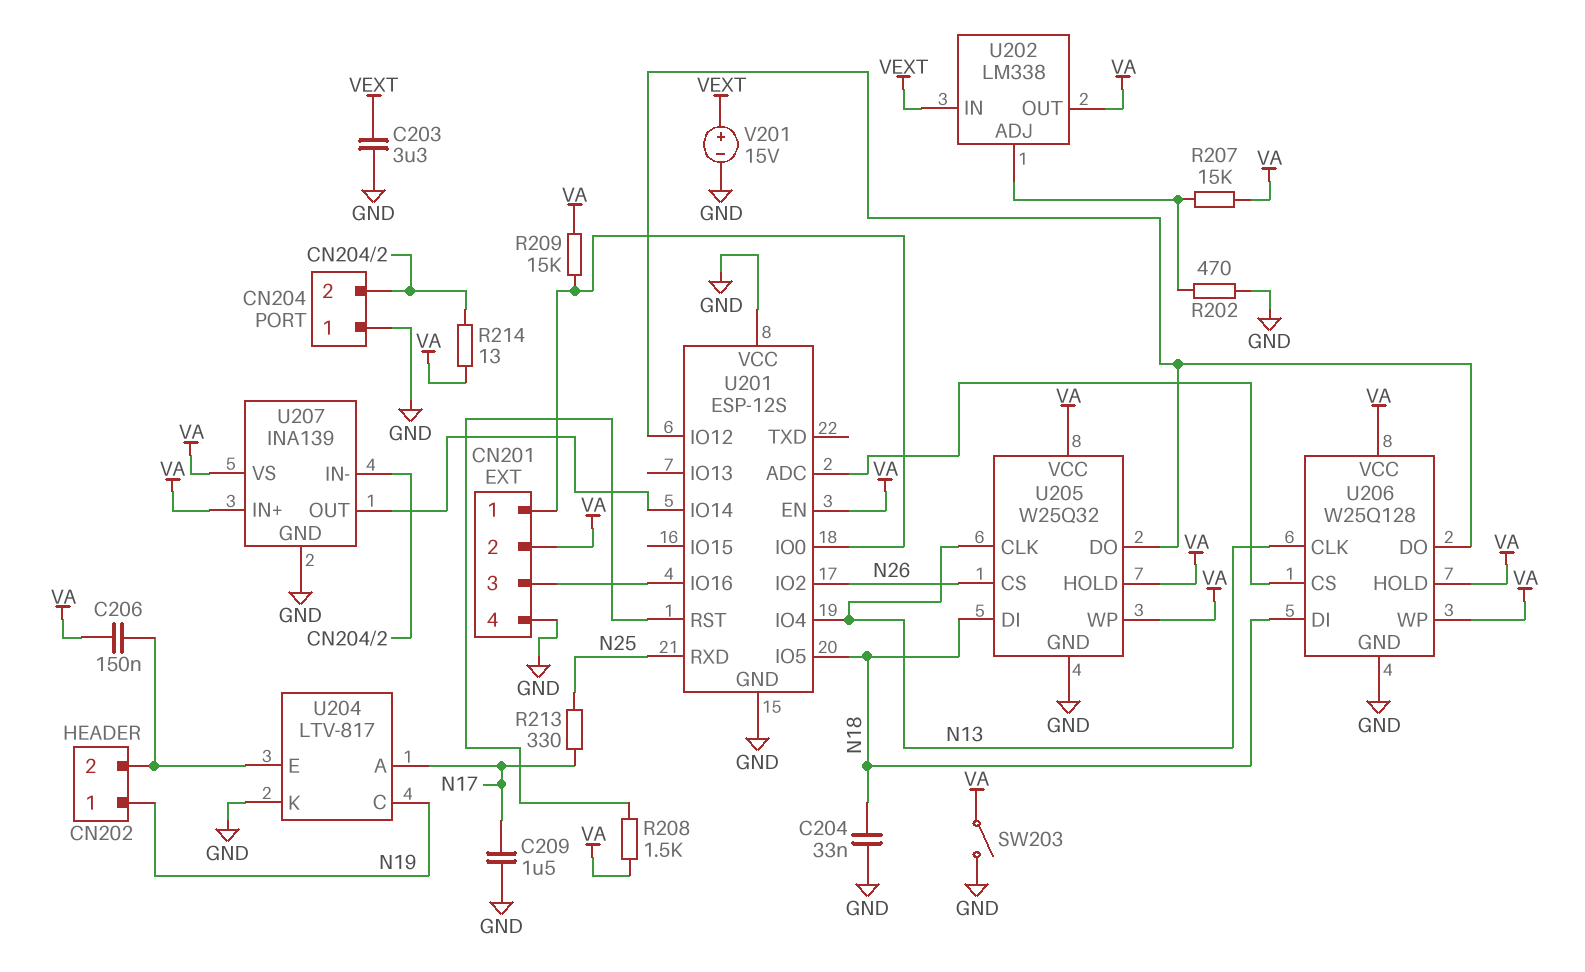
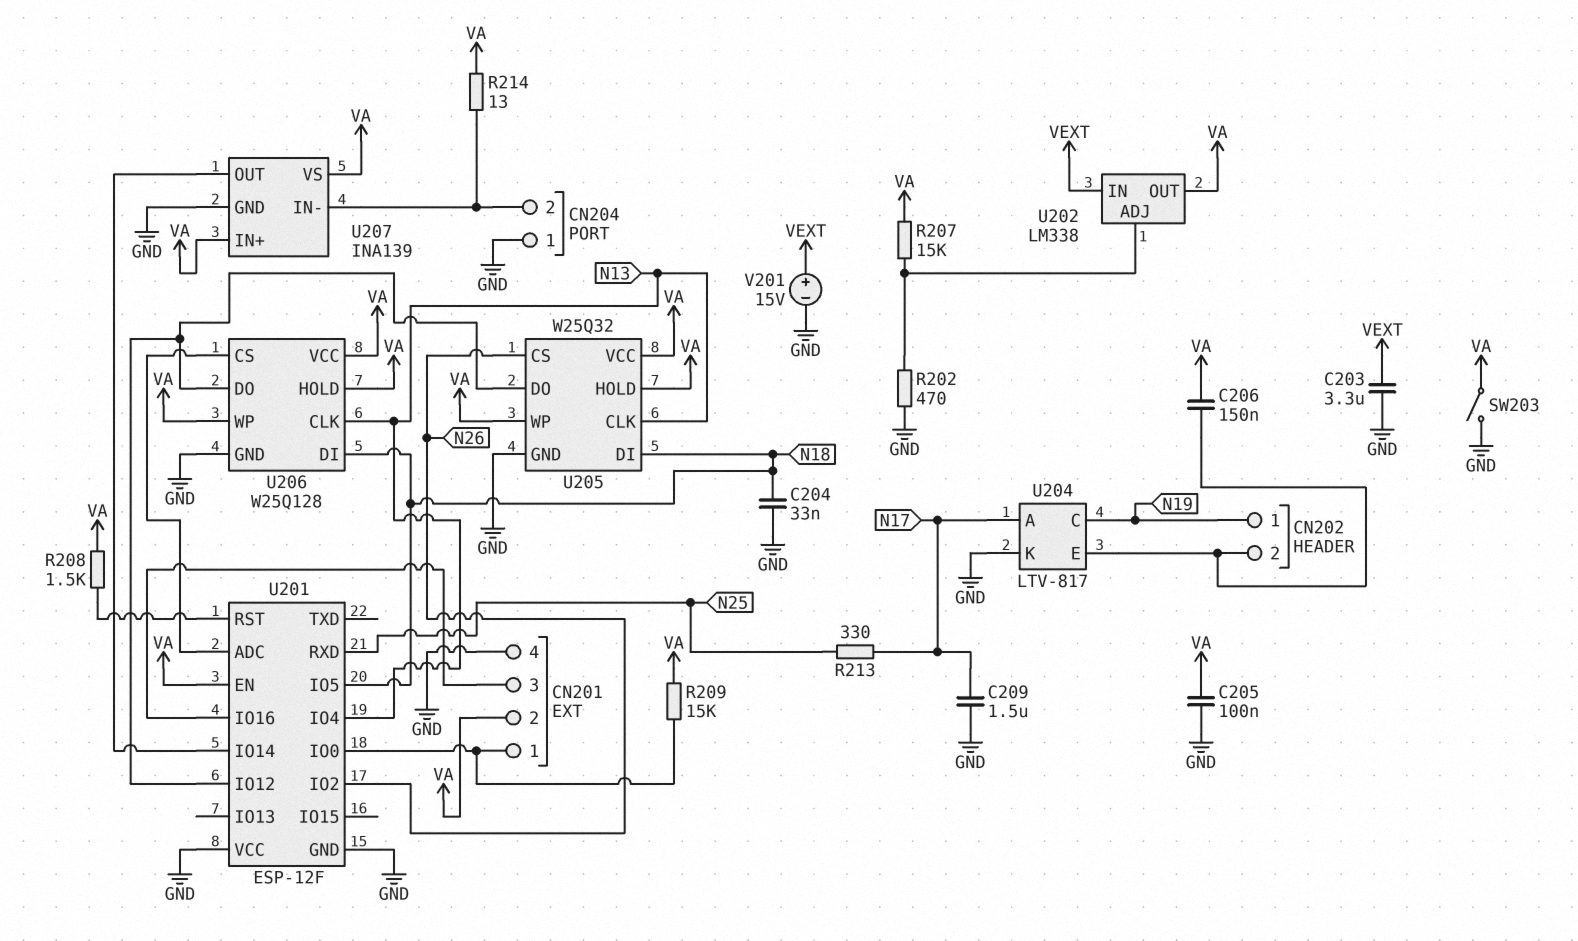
C205: none -> 100nF (GND, VA)
U201: ESP-12S -> ESP-12F

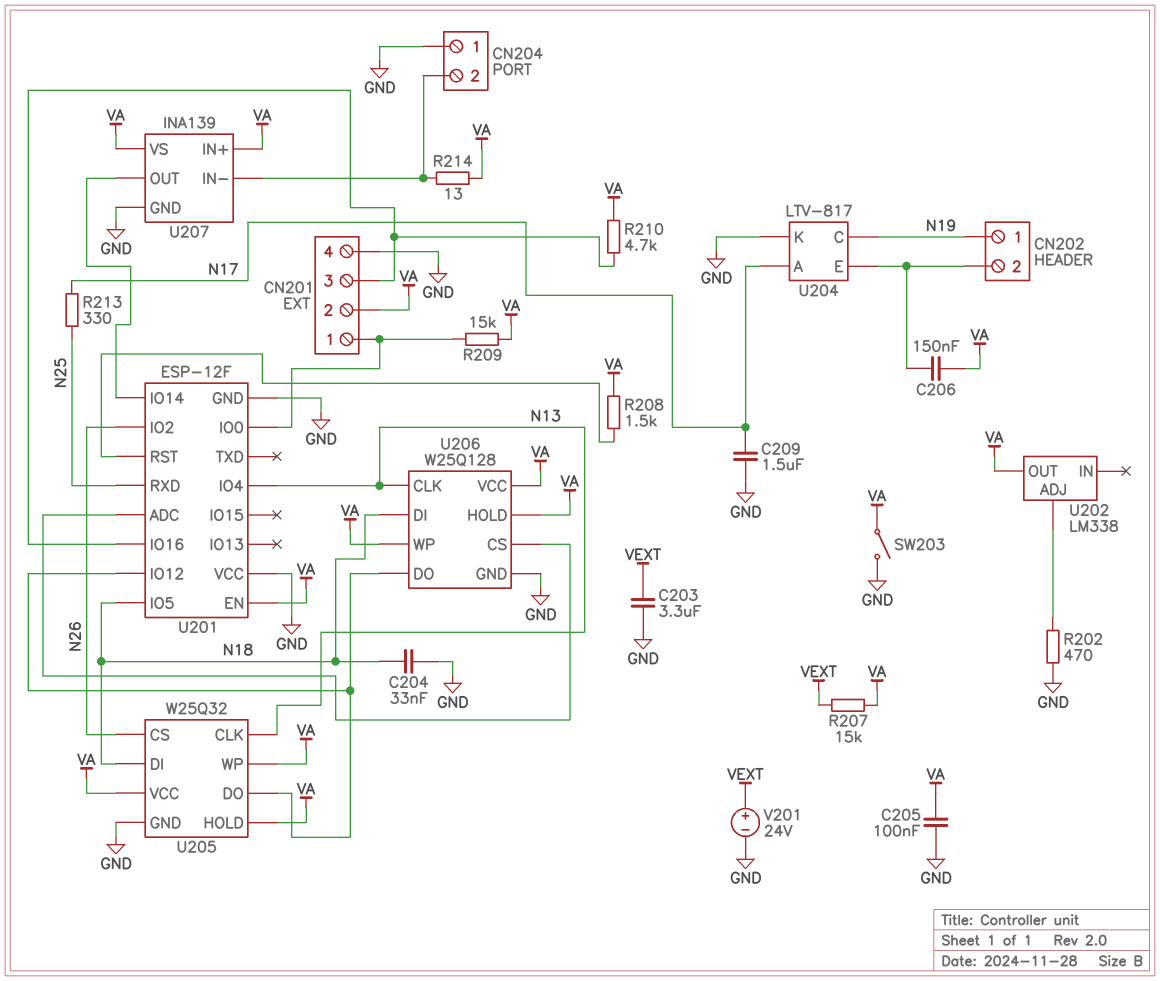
R207: 15k (U202/ADJ, VA) -> 15k (VA, VEXT)
R210: none -> 4.7k (CN201/3, VA)
U202 pin IN: VEXT -> none
V201: 15V (plus VEXT, minus GND) -> 24V (plus VEXT, minus GND)

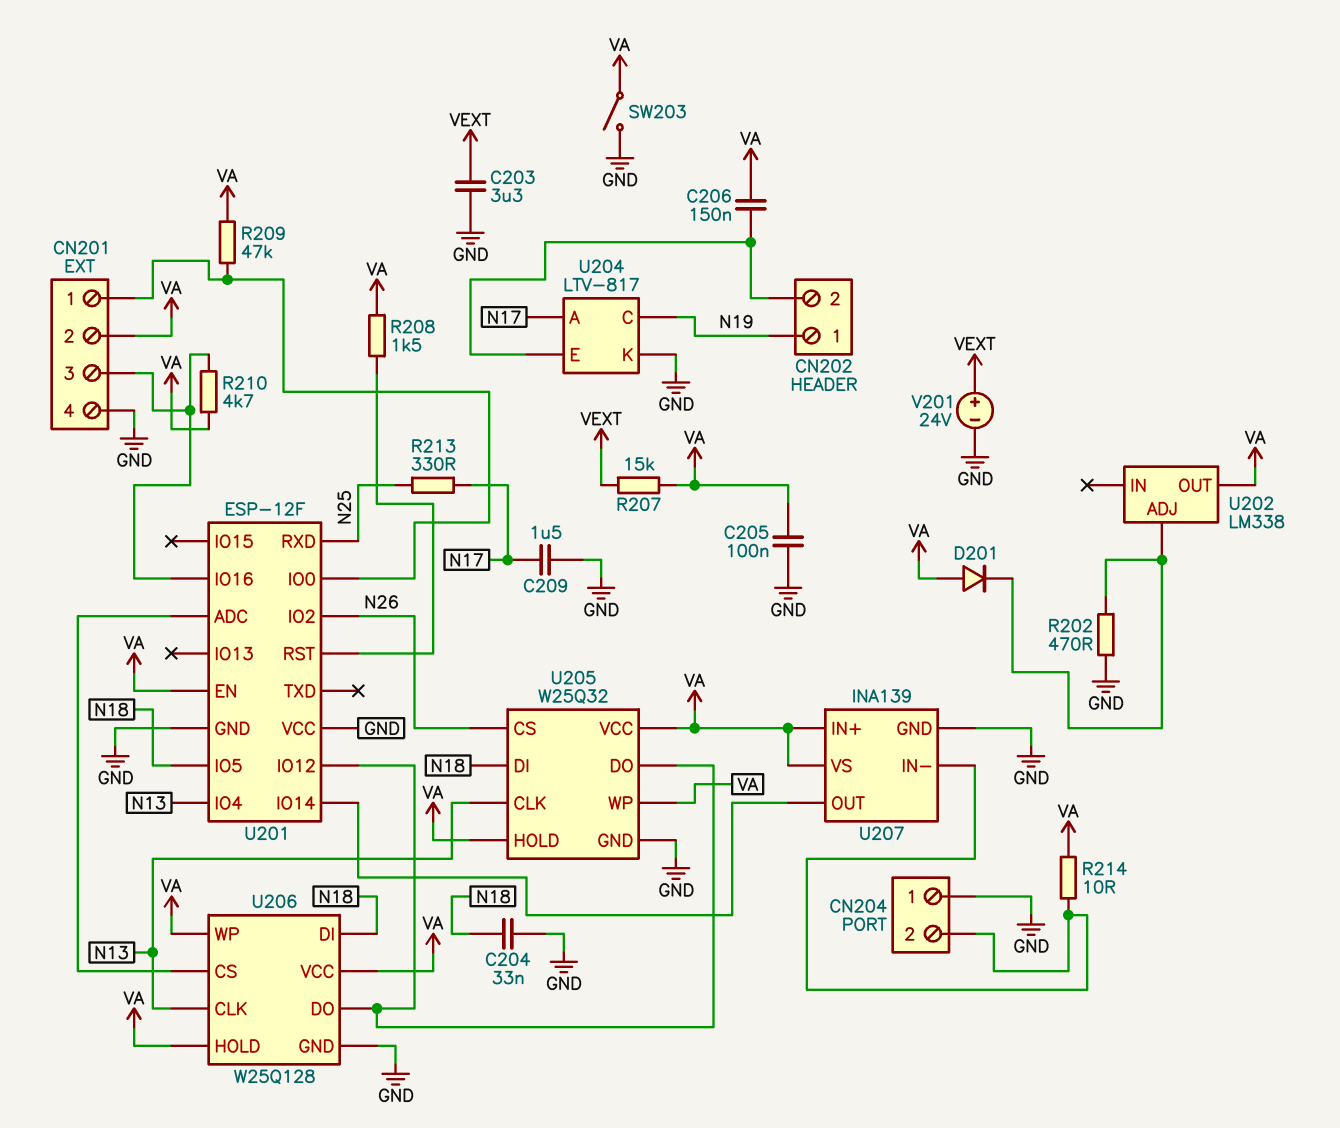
D201: none -> diode (A VA, K U202/ADJ)
R209: 15k (CN201/1, VA) -> 47k (CN201/1, VA)
R214: 13 (CN204/2, VA) -> 10 (CN204/2, VA)

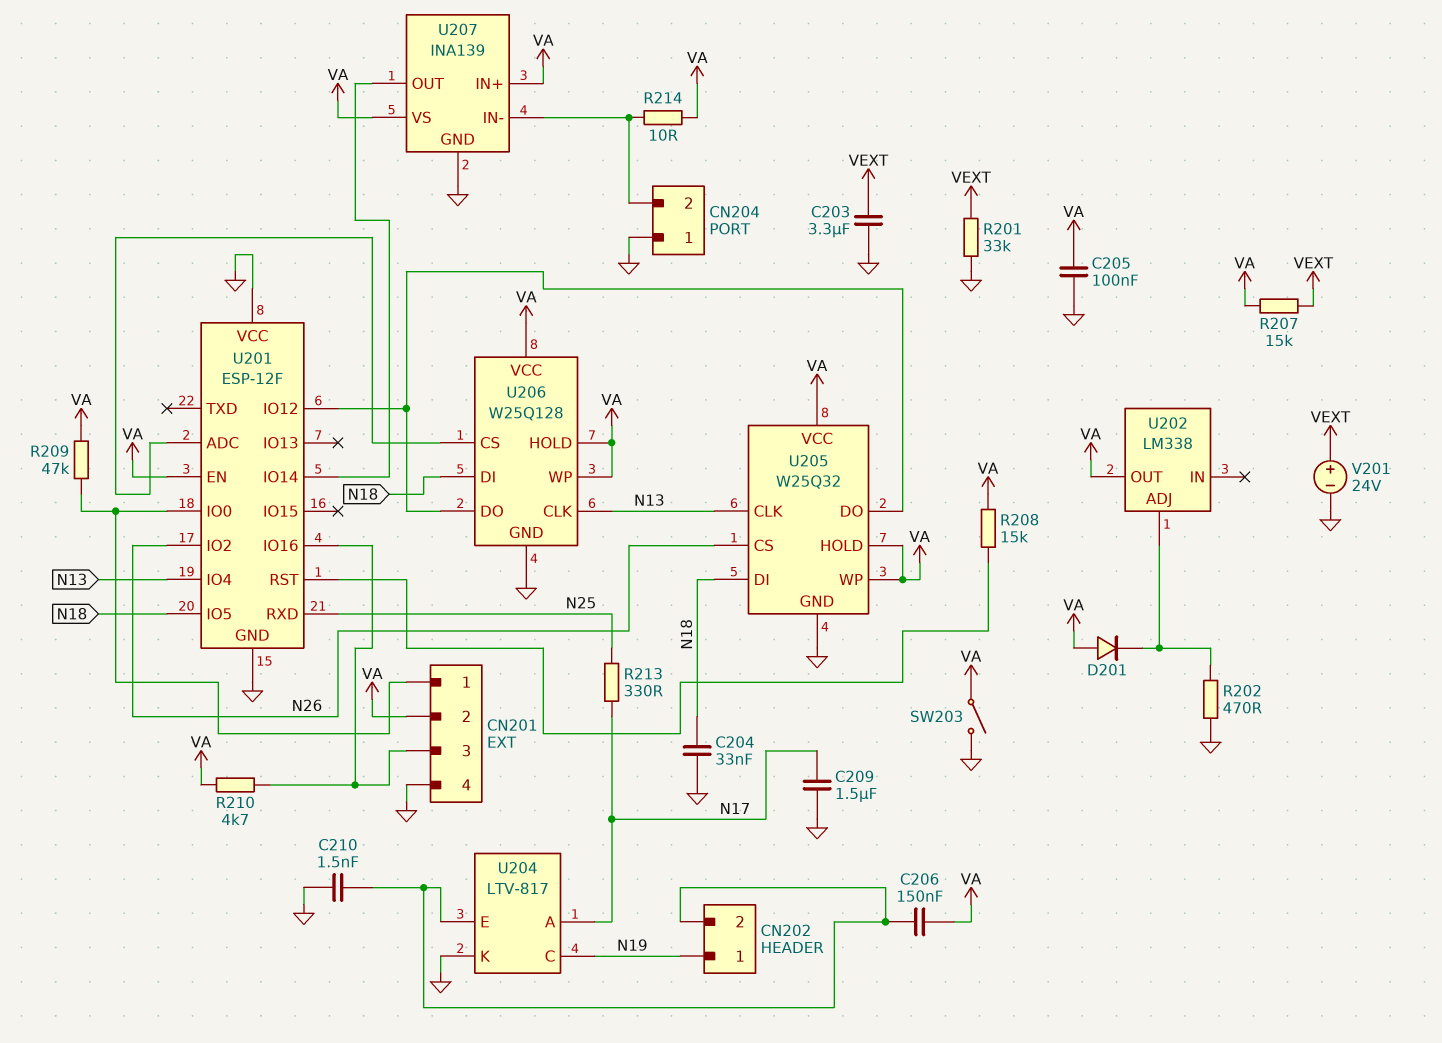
C210: none -> 1.5nF (CN202/2, GND)
R201: none -> 33k (GND, VEXT)
R208: 1.5k (U201/RST, VA) -> 15k (U201/RST, VA)

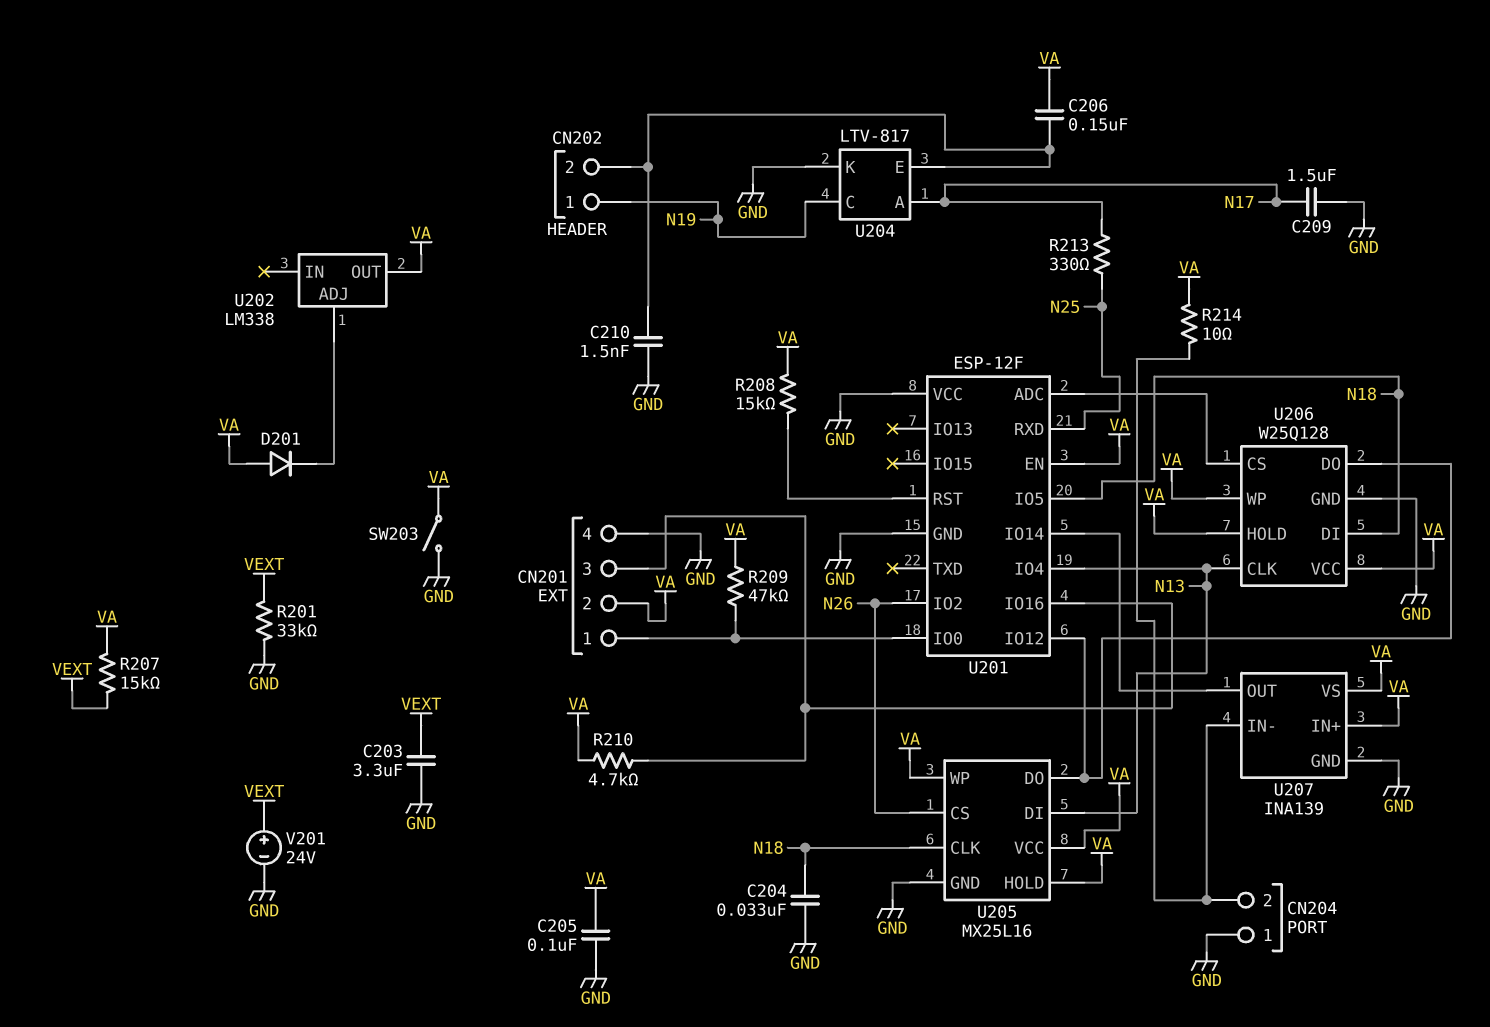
R202: 470 (GND, U202/ADJ) -> none
U205: W25Q32 -> MX25L16
U205 pin CLK: N13 -> N18
U205 pin DI: N18 -> N13

